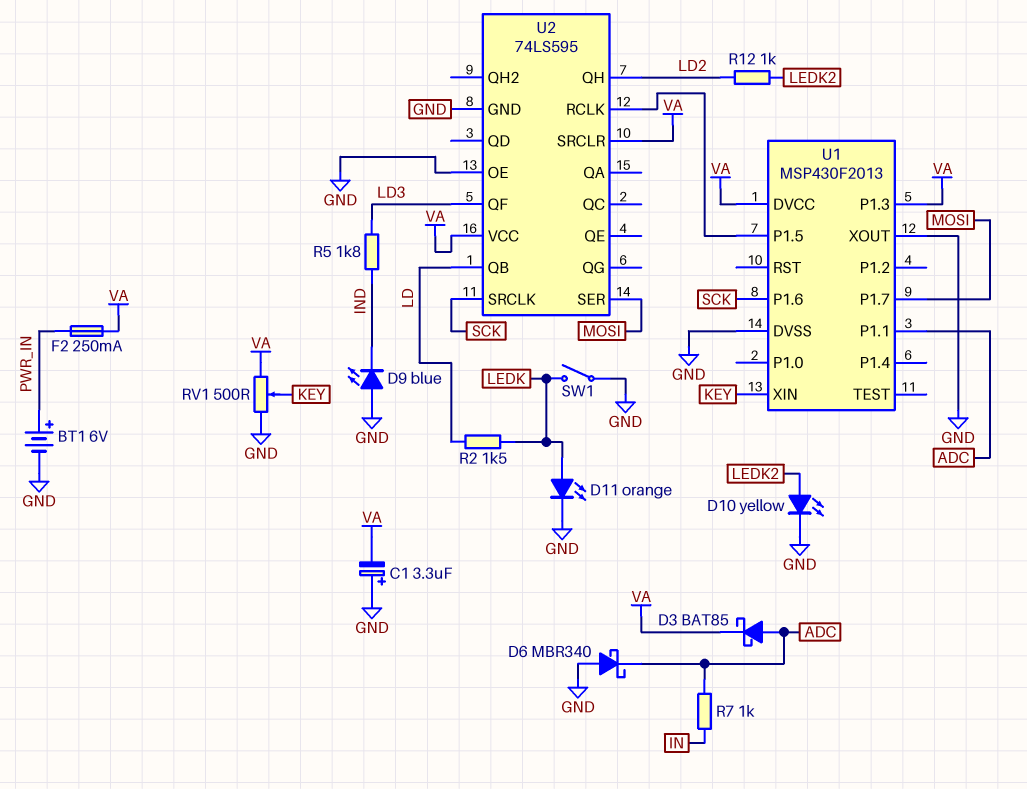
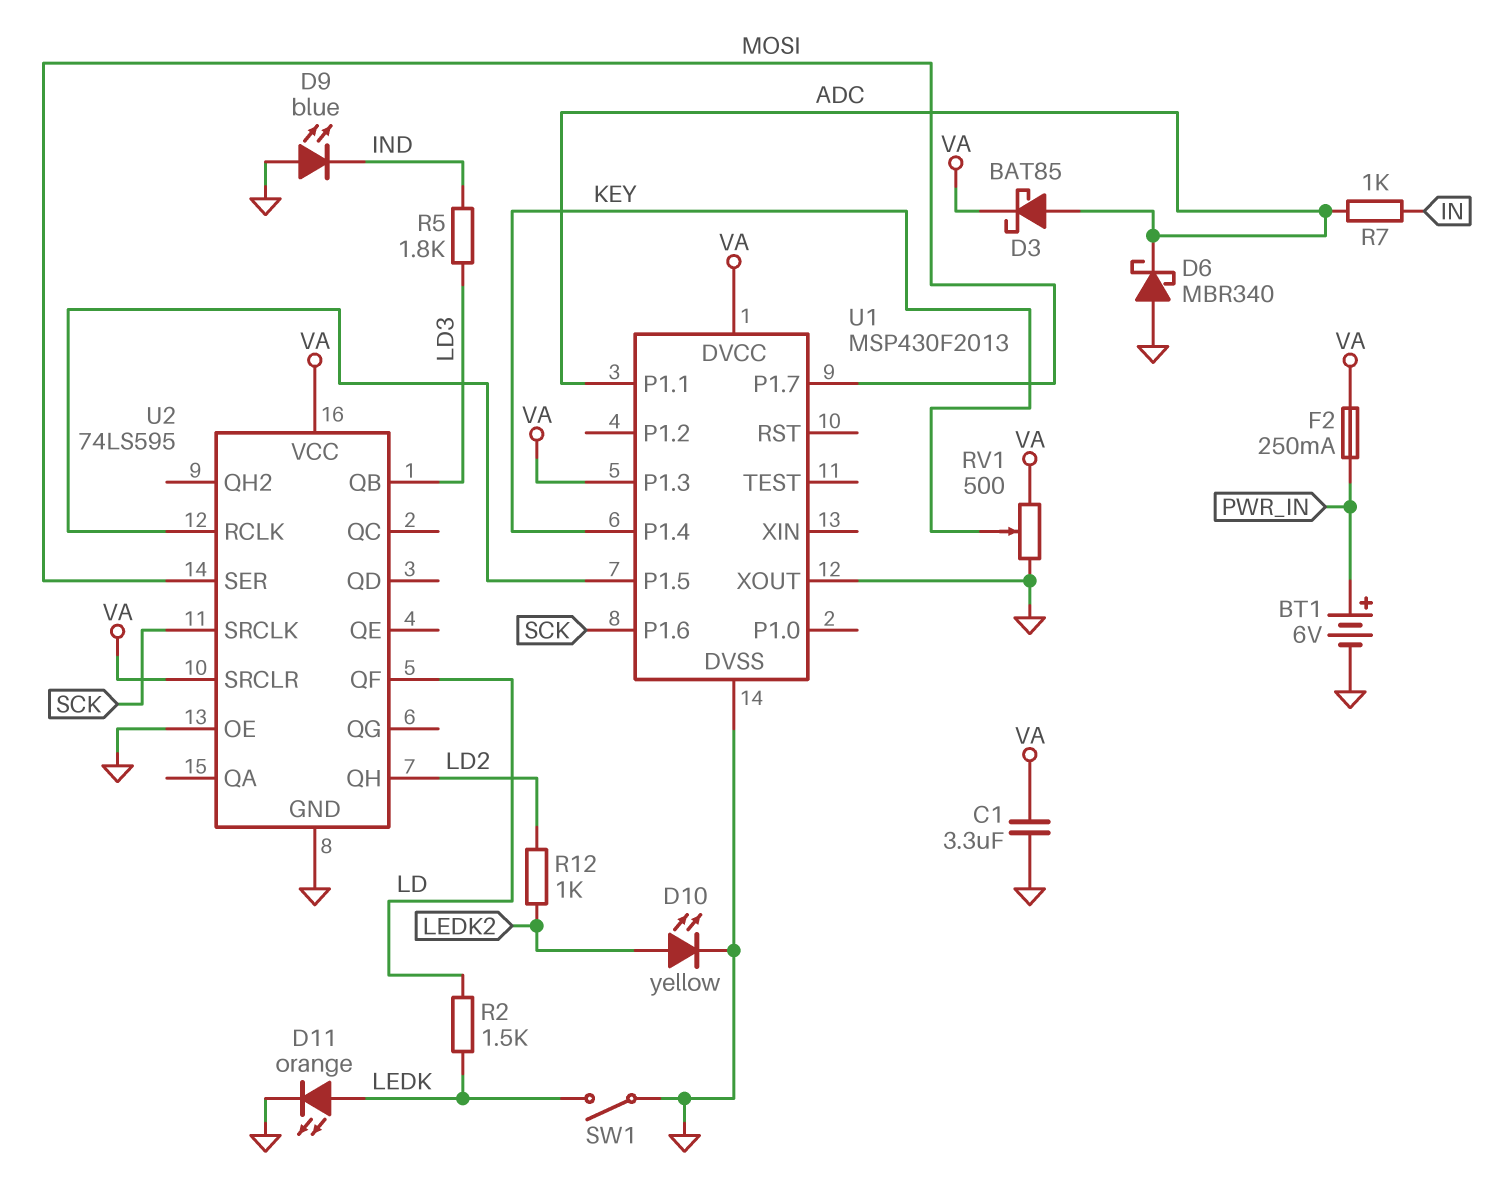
C1: 3.3uF (plus GND, minus VA) -> 3.3uF (GND, VA)
U1 pin P1.4: none -> KEY
U1 pin XIN: KEY -> none
U2 pin QB: LD -> LD3
U2 pin QF: LD3 -> LD

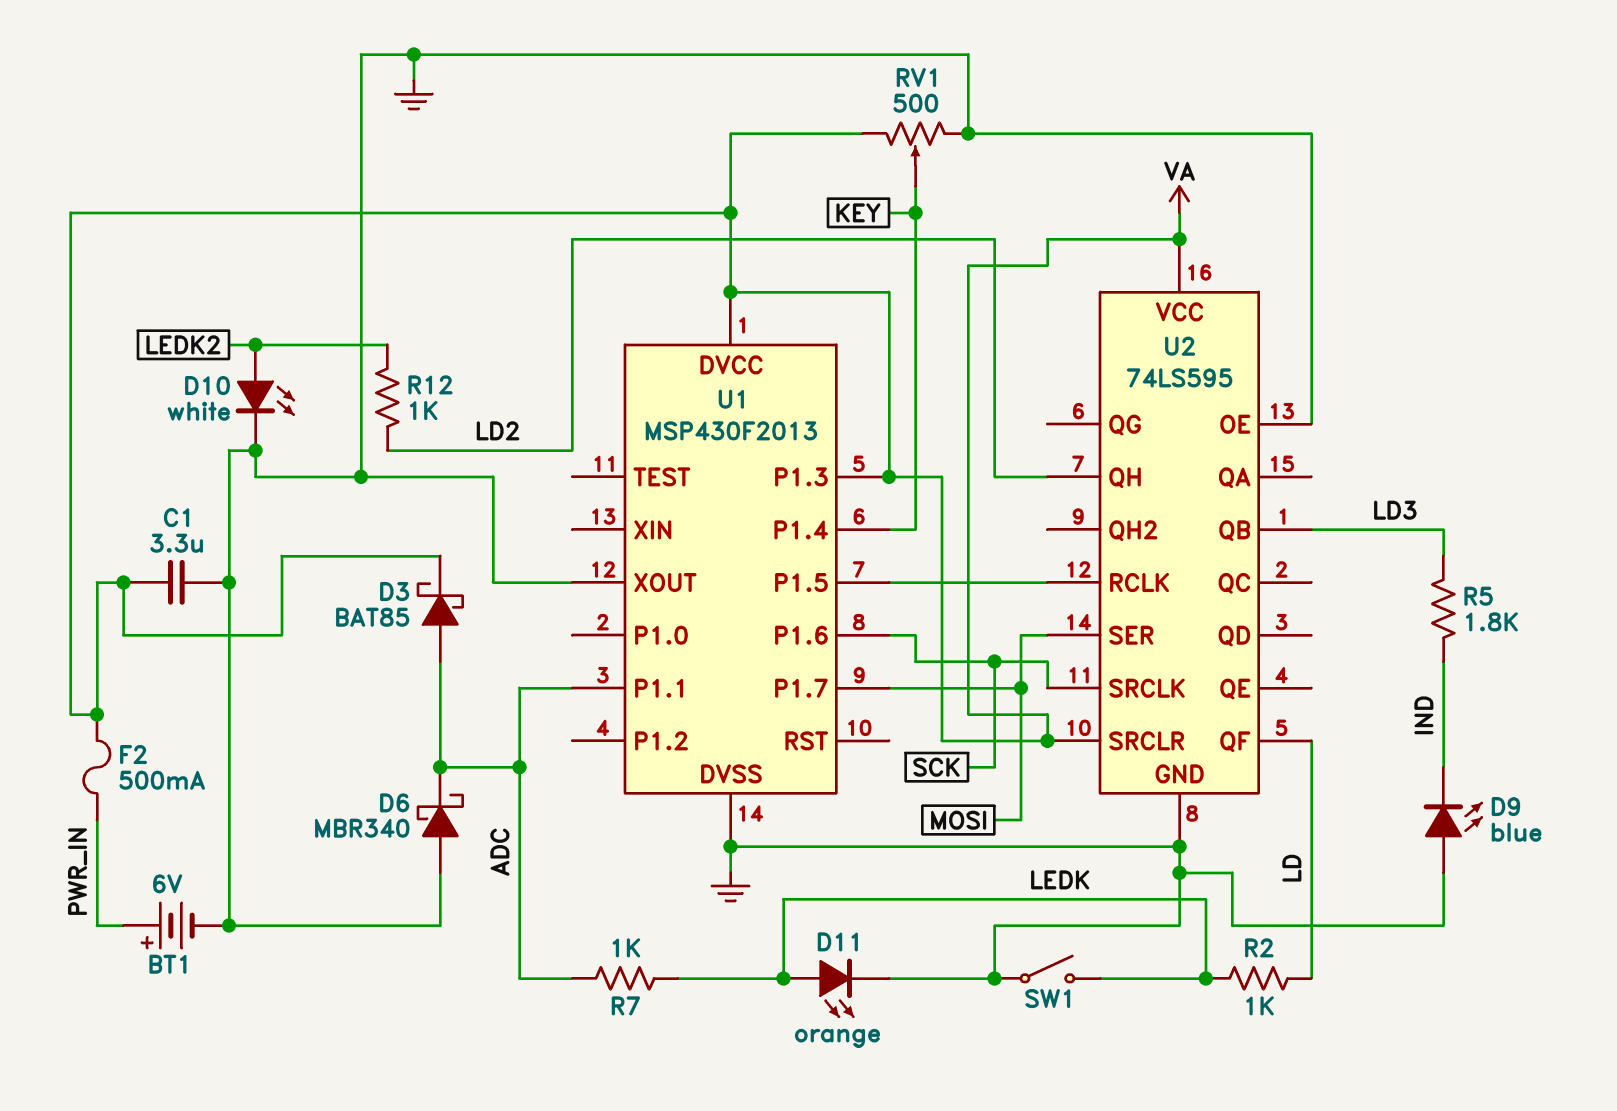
D10: LED yellow (A LEDK2, K GND) -> LED white (A LEDK2, K GND)
F2: 250mA (PWR_IN, VA) -> 500mA (PWR_IN, VA)
R2: 1.5k (LD, LEDK) -> 1k (LD, LEDK)
R7: 1k (ADC, IN) -> 1k (ADC, LEDK)

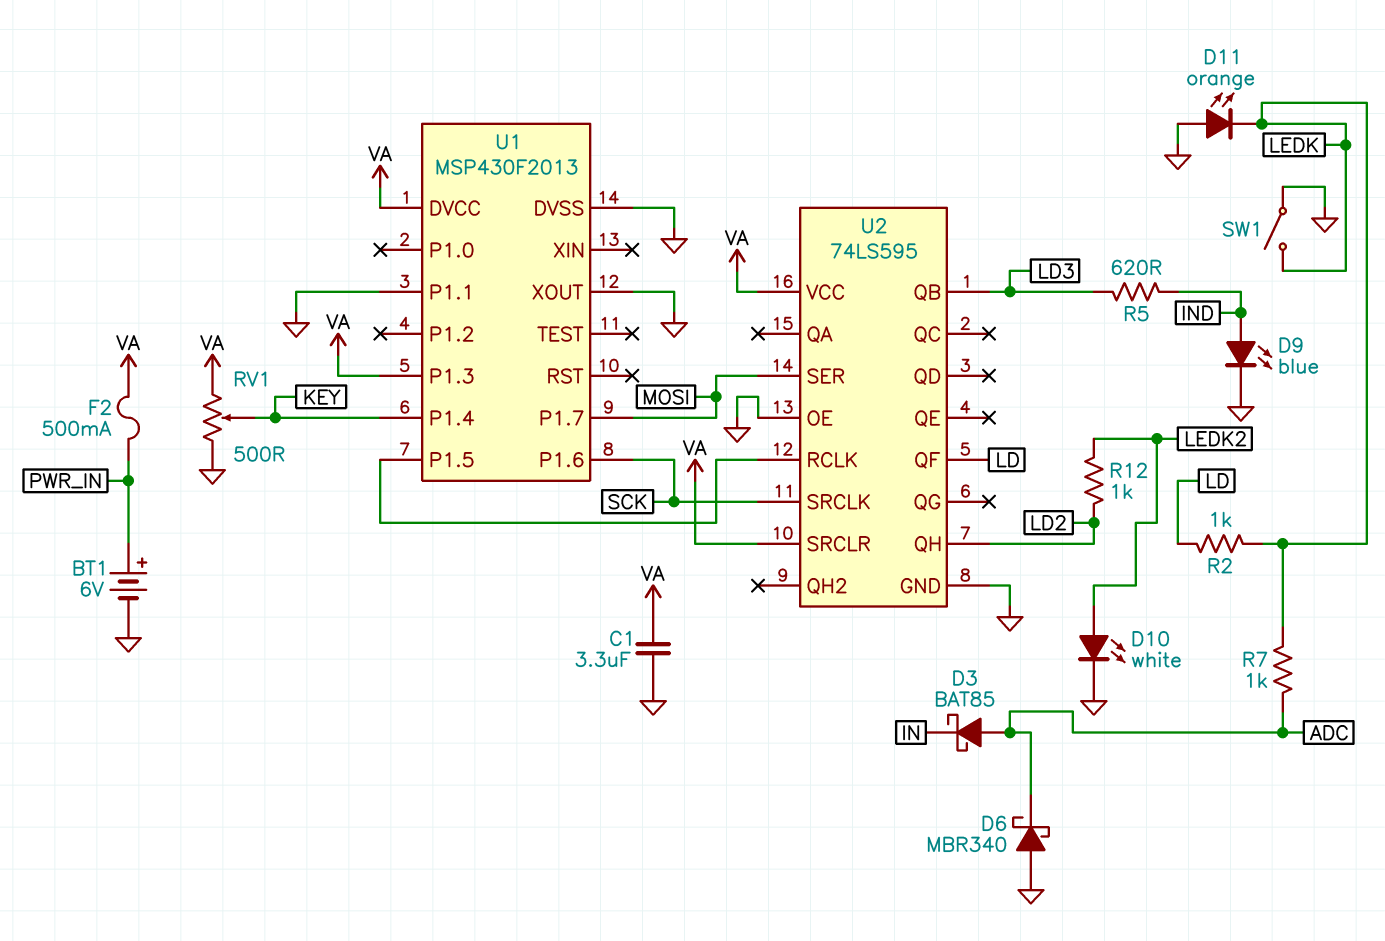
D3: schottky BAT85 (A ADC, K VA) -> schottky BAT85 (A ADC, K IN)
D9: LED blue (A GND, K IND) -> LED blue (A IND, K GND)
D11: LED orange (A LEDK, K GND) -> LED orange (A GND, K LEDK)
R5: 1.8k (IND, LD3) -> 620 (IND, LD3)
U1 pin P1.1: ADC -> GND

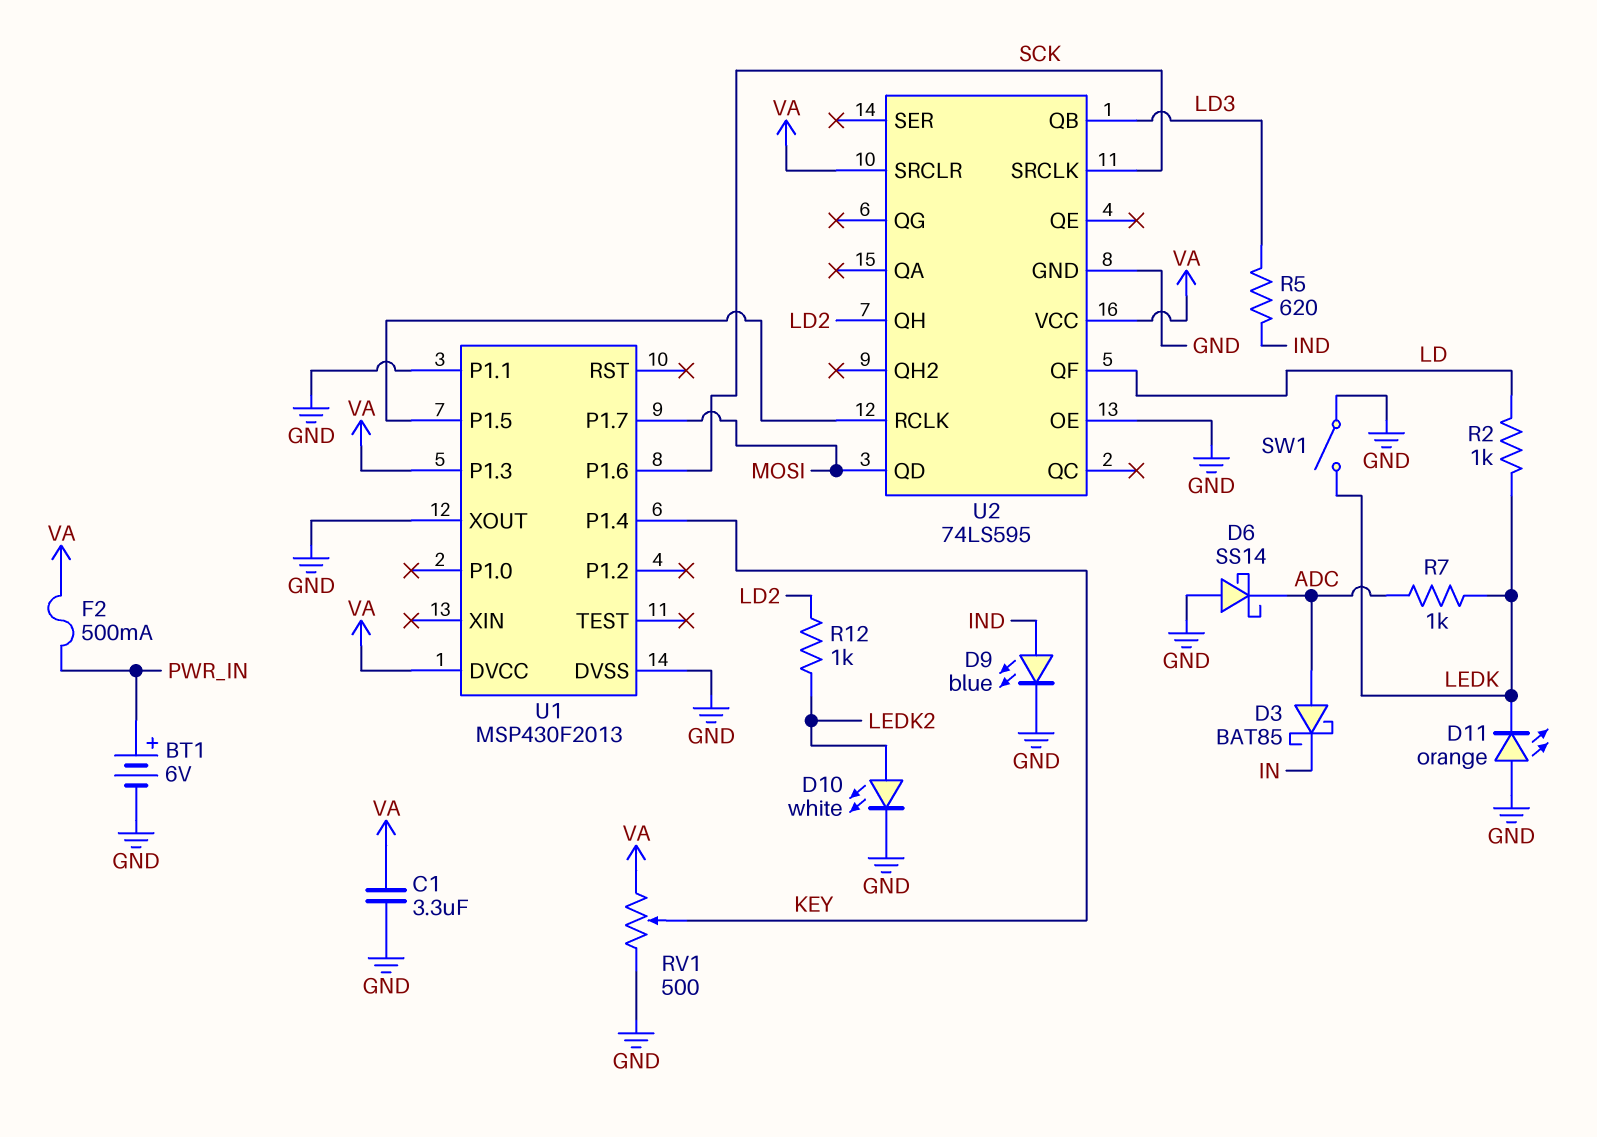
D6: schottky MBR340 (A GND, K ADC) -> schottky SS14 (A GND, K ADC)
U2 pin QD: none -> MOSI
U2 pin SER: MOSI -> none

